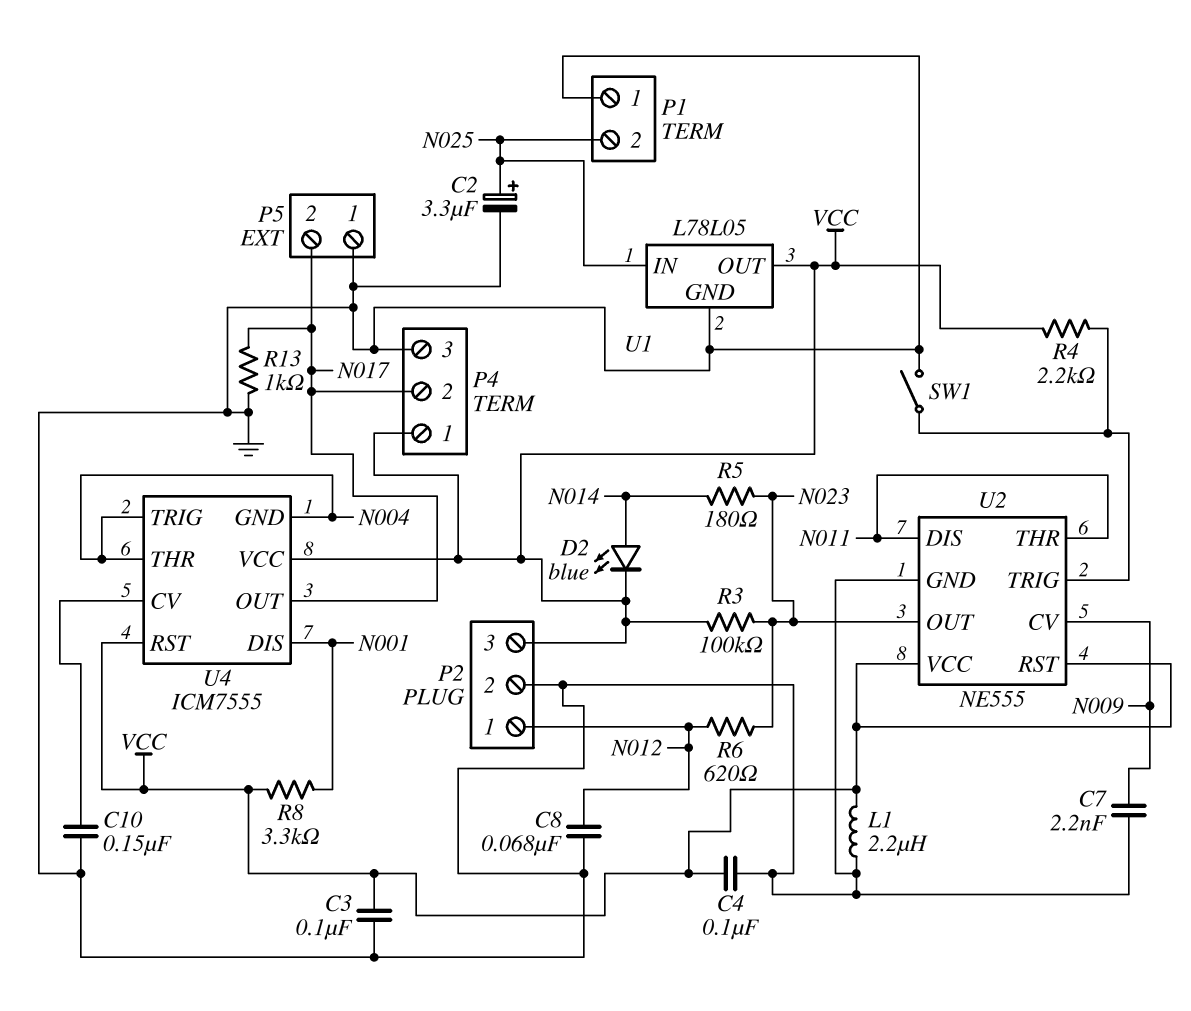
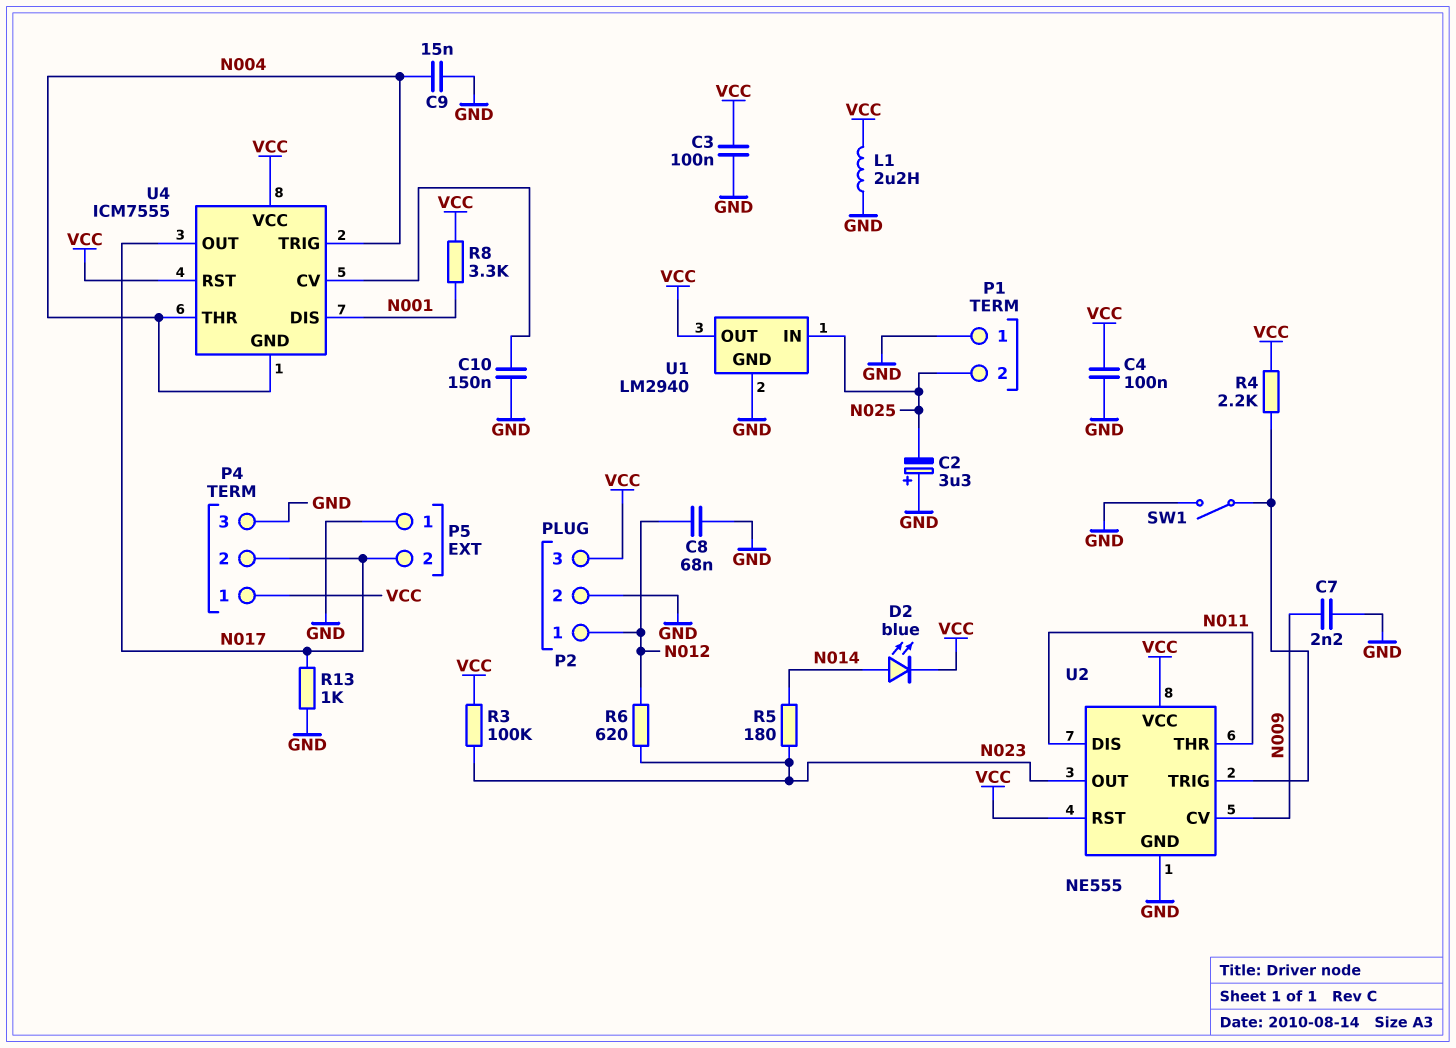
C2: 3.3uF (plus N025, minus GND) -> 3.3uF (plus GND, minus N025)
C9: none -> 15nF (GND, N004)
U1: L78L05 -> LM2940

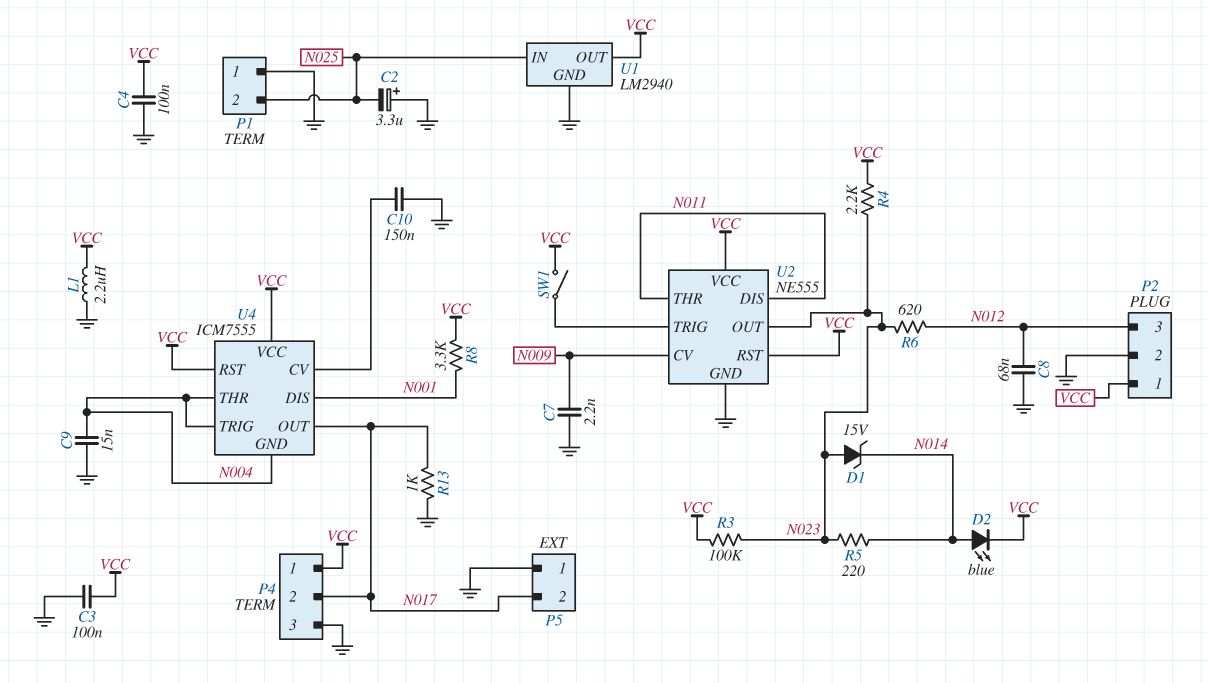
D1: none -> zener 15V (A N023, K N014)
P2 pin 1: N012 -> VCC
P2 pin 3: VCC -> N012
R4: 2.2k (U2/TRIG, VCC) -> 2.2k (N023, VCC)
R5: 180 (N014, N023) -> 220 (N014, N023)
SW1: switch (GND, U2/TRIG) -> switch (U2/TRIG, VCC)

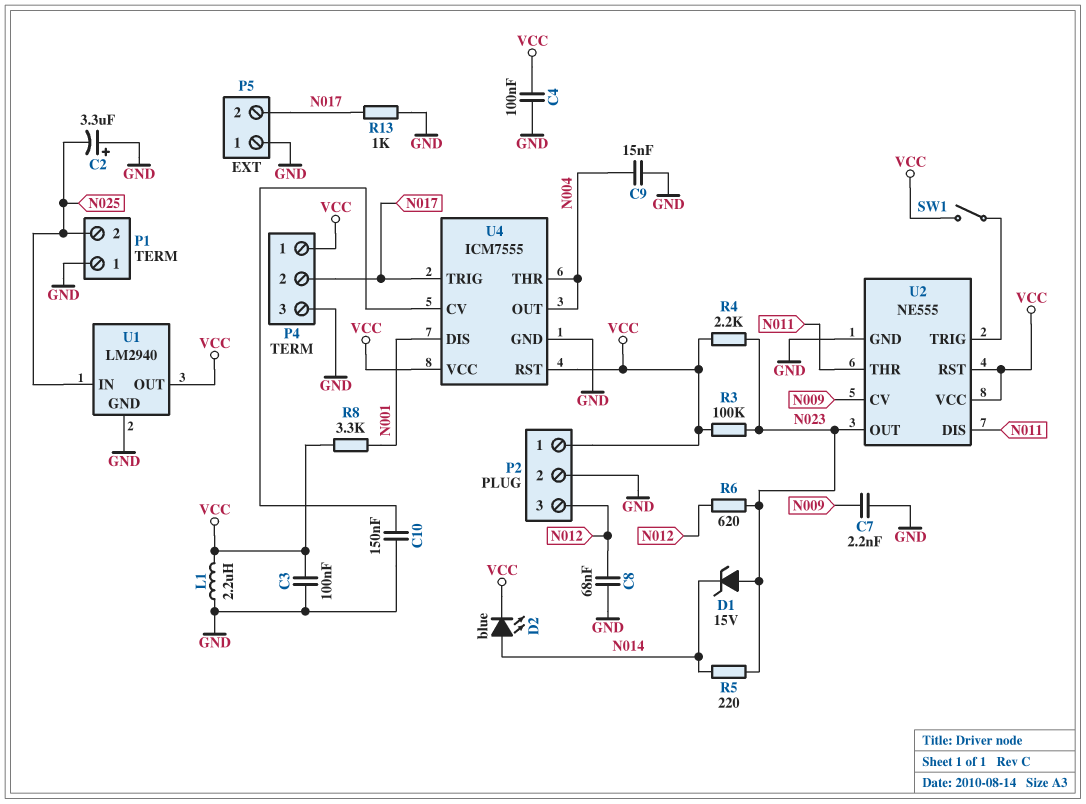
U4 pin GND: N004 -> GND
U4 pin OUT: N017 -> N004
U4 pin TRIG: N004 -> N017

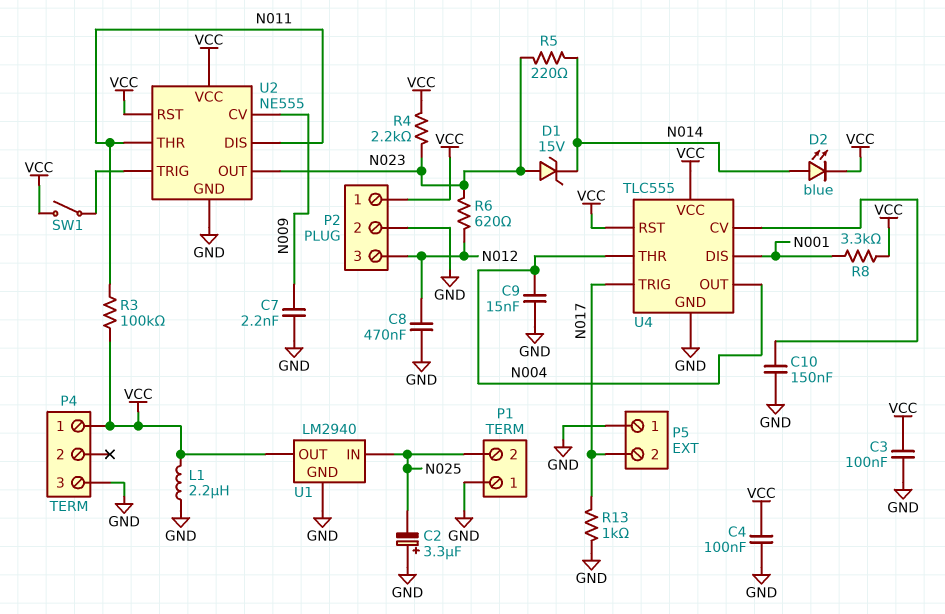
C8: 68nF (GND, N012) -> 470nF (GND, N012)
P4 pin 2: N017 -> none
R3: 100k (N023, VCC) -> 100k (N011, VCC)
U4: ICM7555 -> TLC555

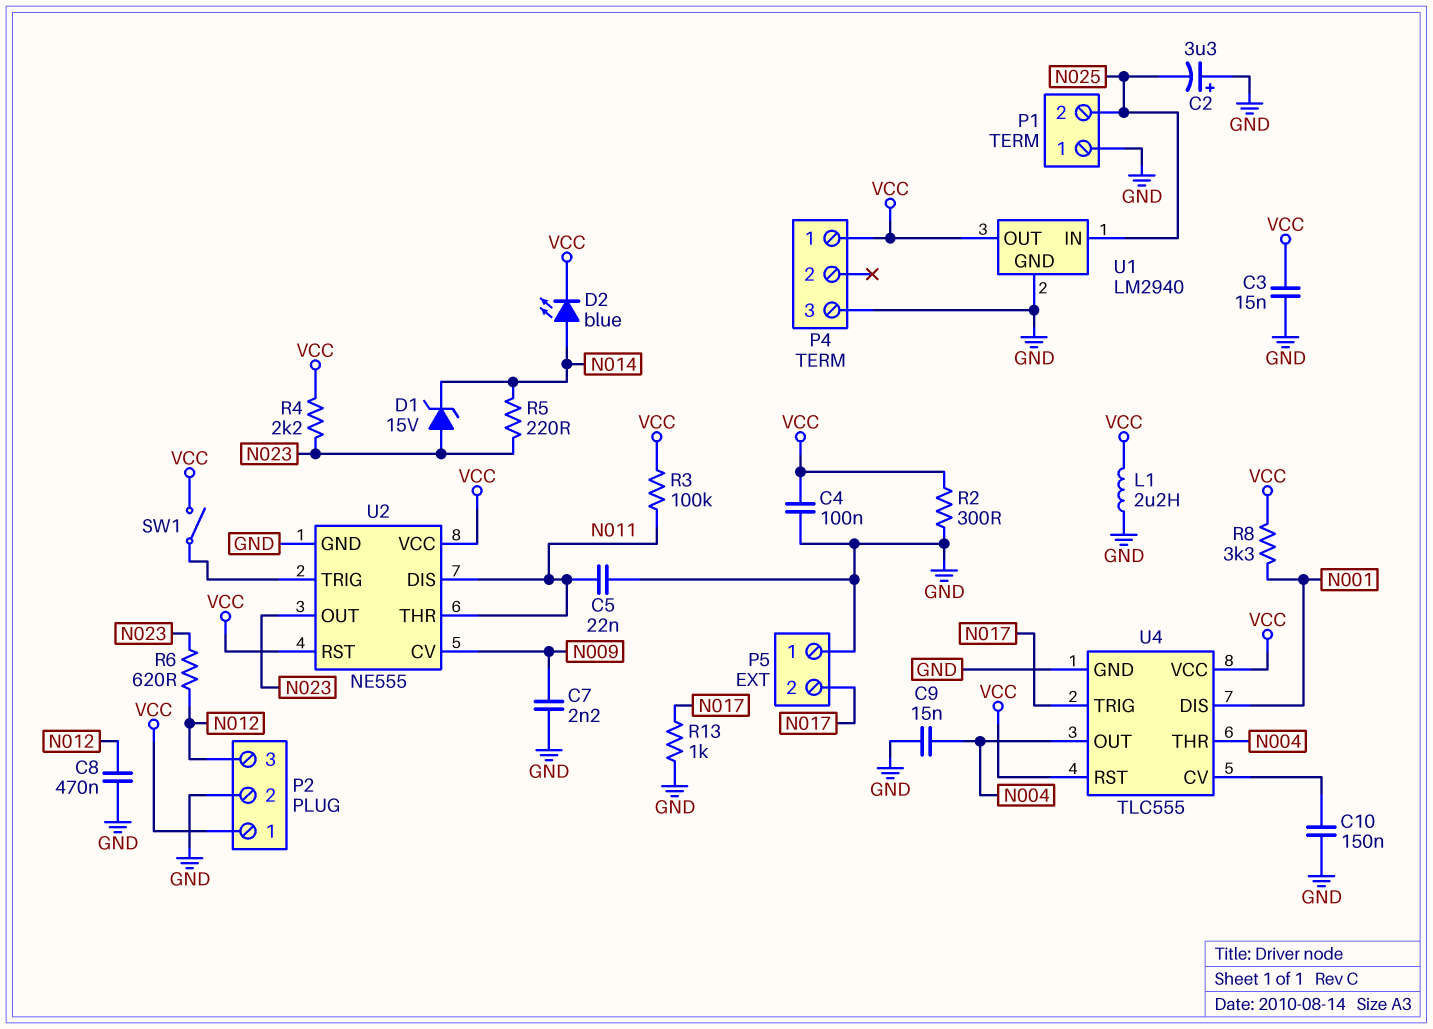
C3: 100nF (GND, VCC) -> 15nF (GND, VCC)
C5: none -> 22nF (GND, N011)
R2: none -> 300 (GND, VCC)

